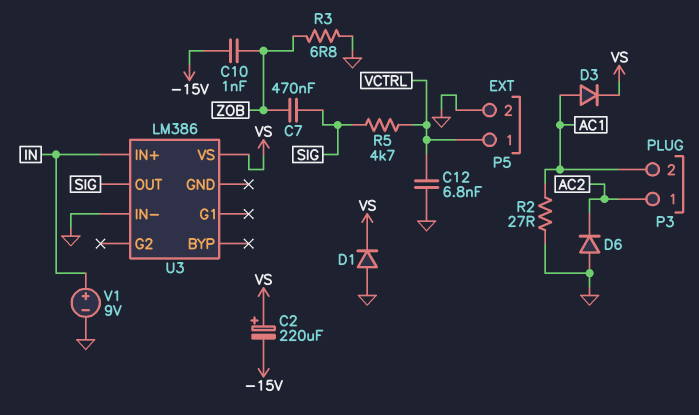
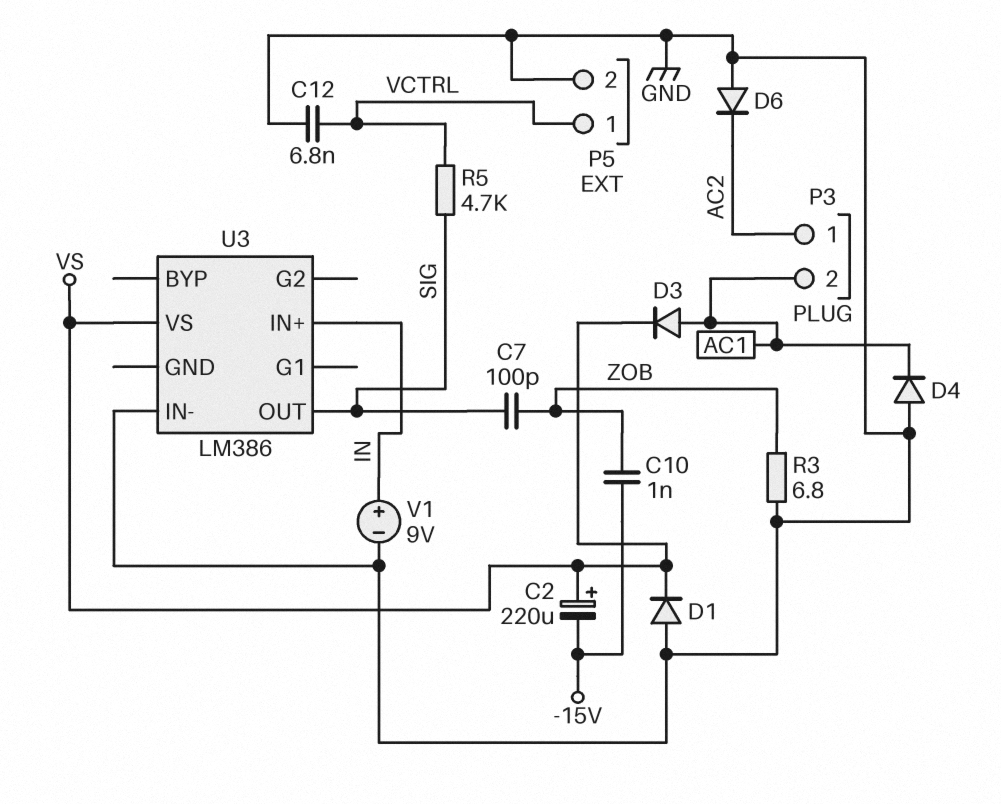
C7: 470nF (SIG, ZOB) -> 100pF (SIG, ZOB)
D4: none -> diode (A GND, K AC1)
R2: 27 (AC1, GND) -> none

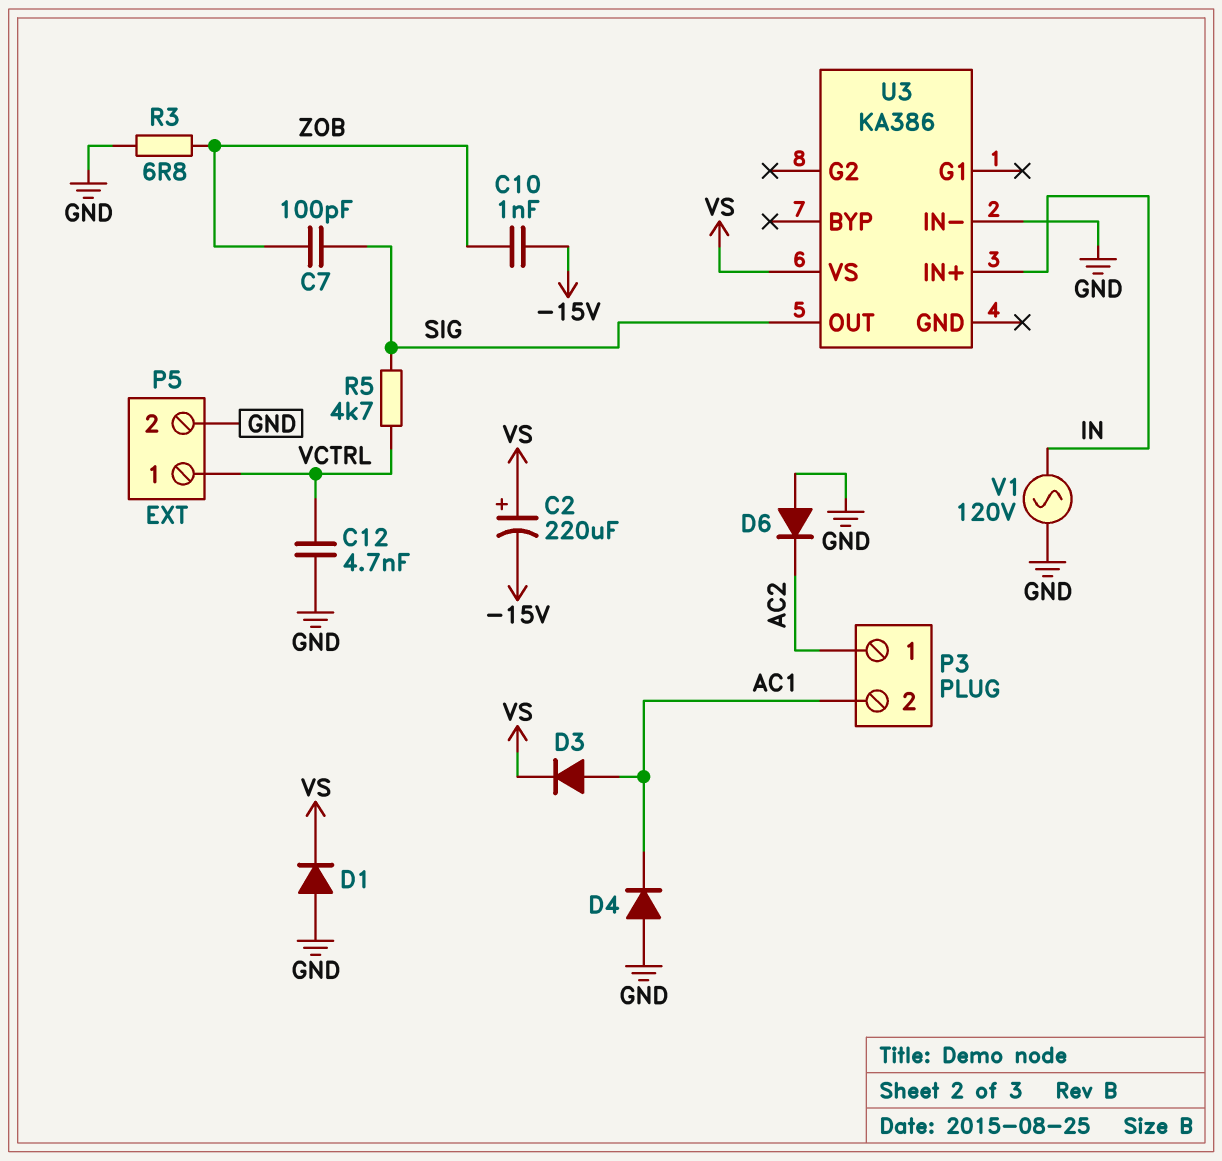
C12: 6.8nF (GND, VCTRL) -> 4.7nF (GND, VCTRL)
U3: LM386 -> KA386
V1: 9V (plus IN, minus GND) -> AC 120V (GND, IN)

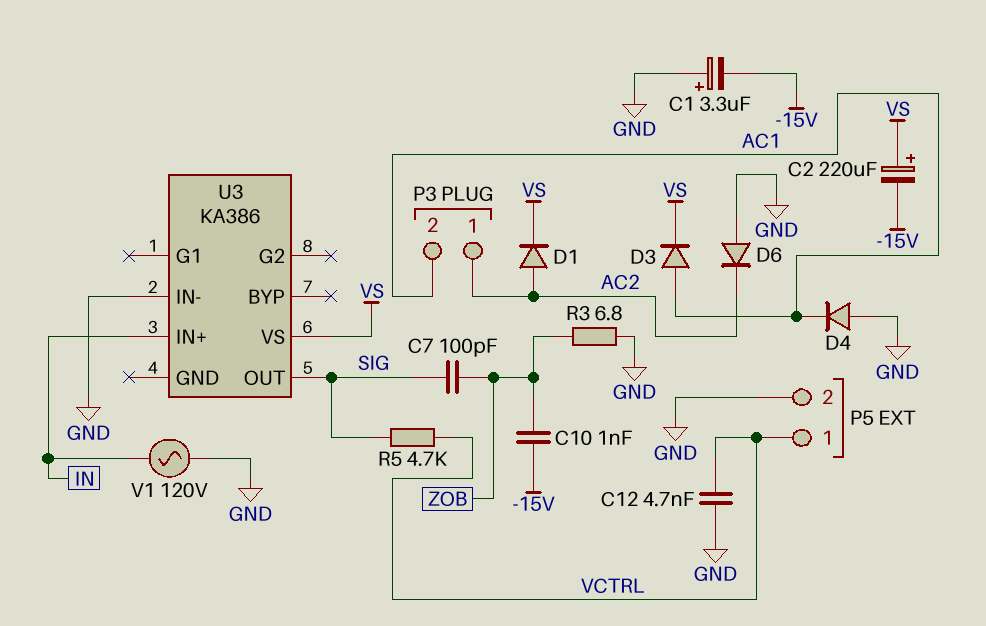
C1: none -> 3.3uF (plus GND, minus -15V)
D1: diode (A GND, K VS) -> diode (A AC2, K VS)

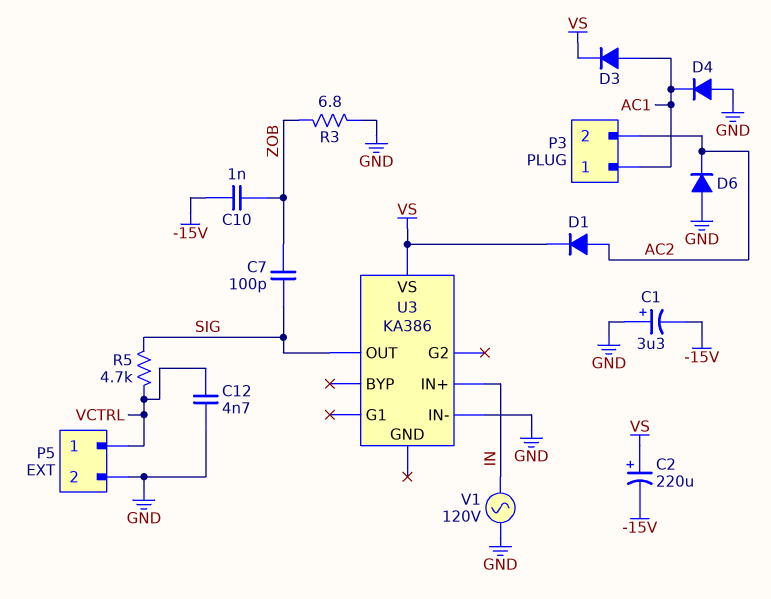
P3 pin 1: AC2 -> AC1
P3 pin 2: AC1 -> AC2

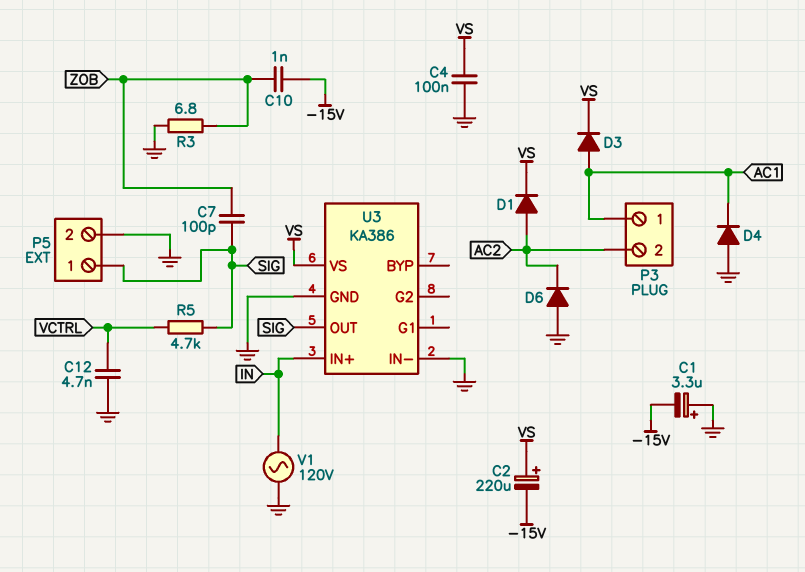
C4: none -> 100nF (GND, VS)
P5 pin 1: VCTRL -> SIG
U3 pin GND: none -> GND

